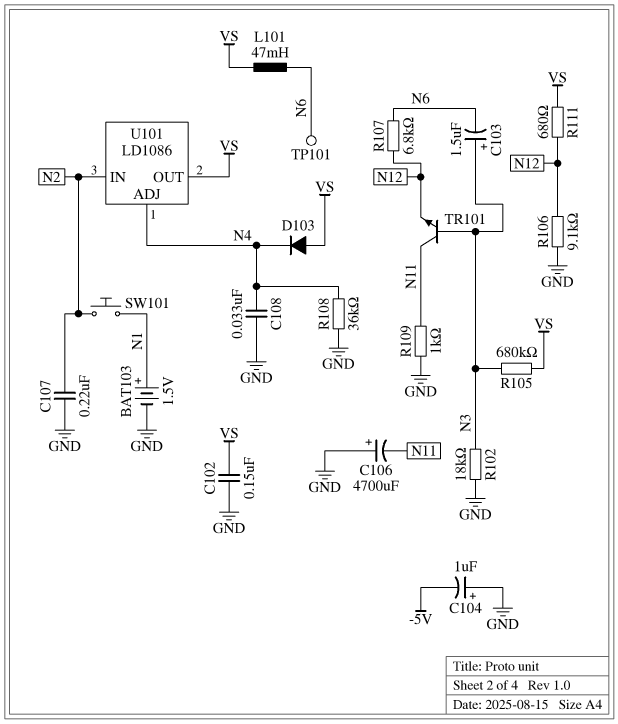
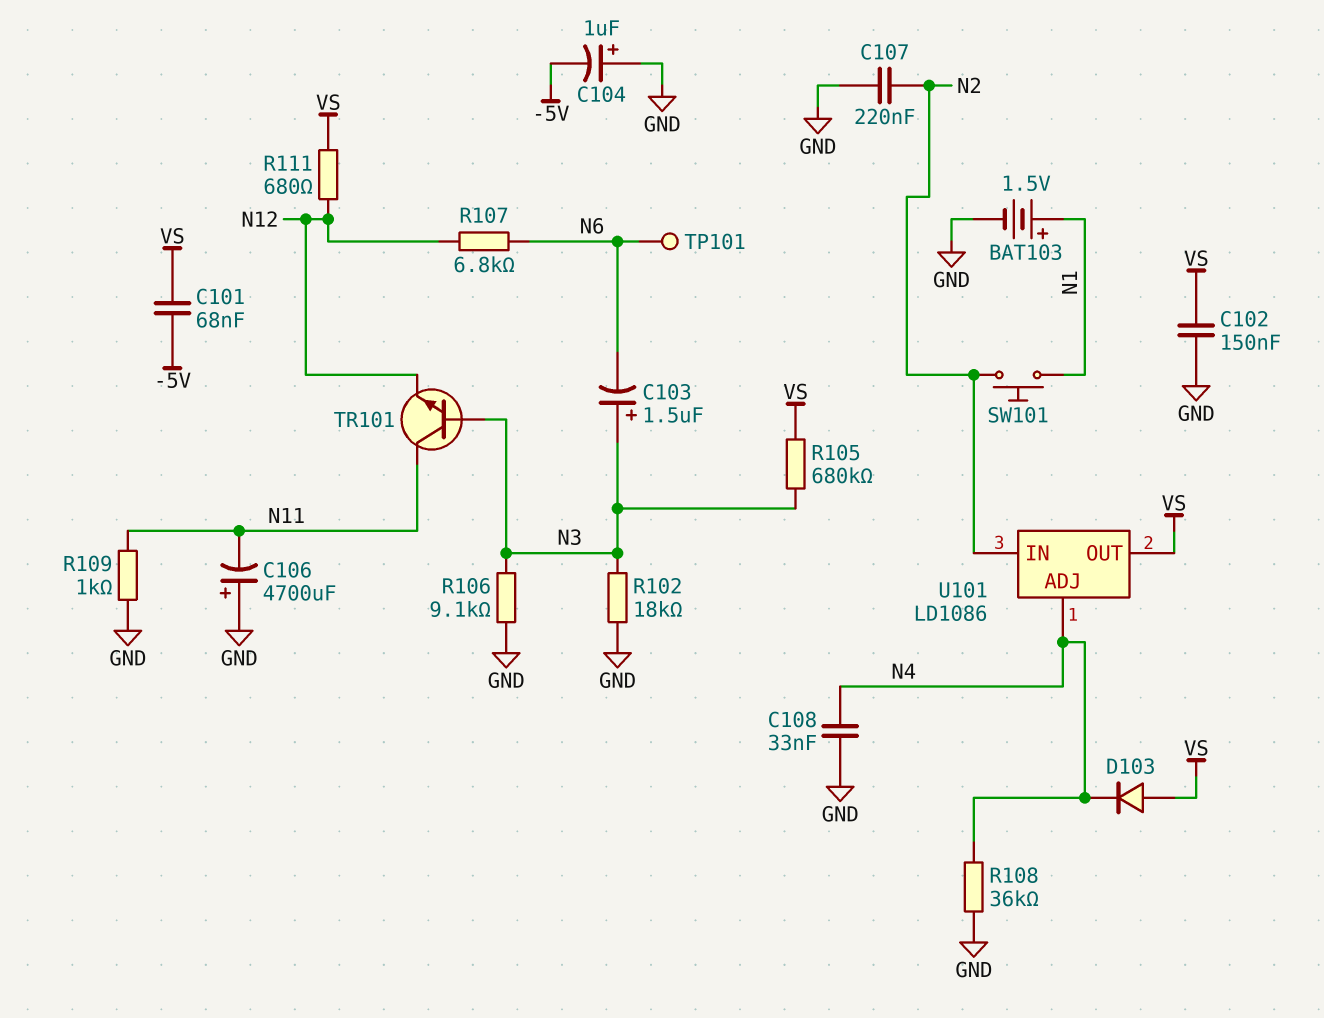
C101: none -> 68nF (-5V, VS)
L101: 47mH (N6, VS) -> none
R106: 9.1k (GND, N12) -> 9.1k (GND, N3)

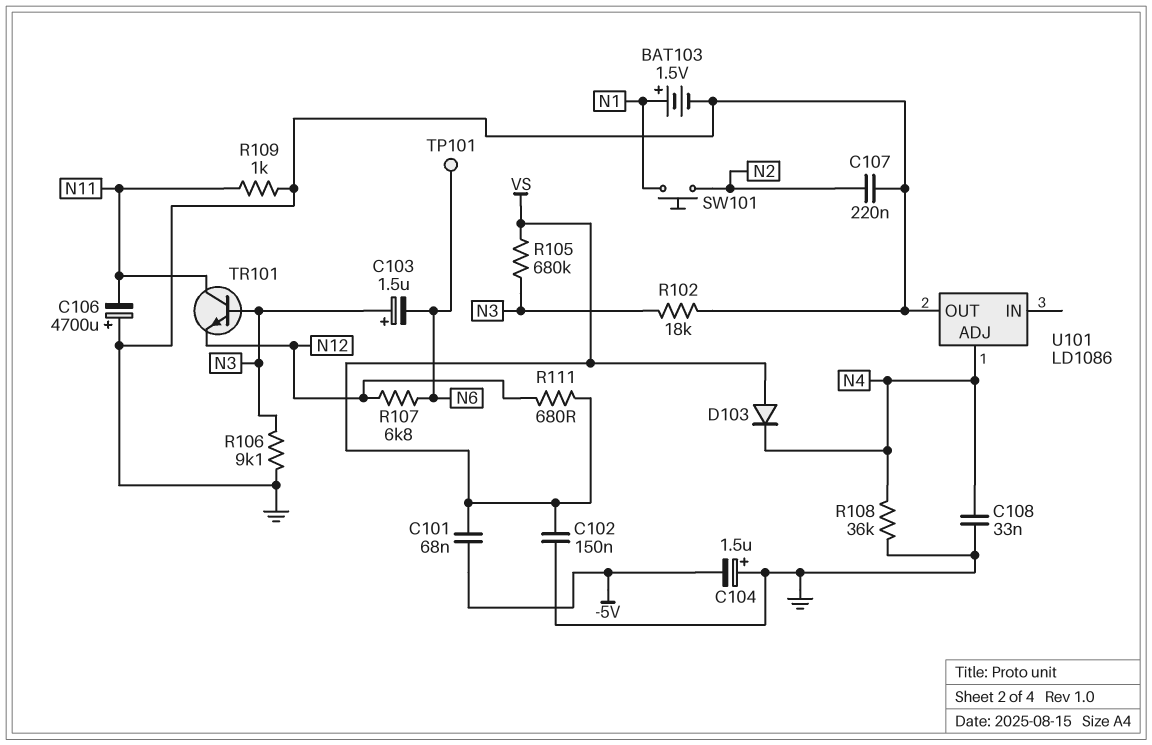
C104: 1uF (plus GND, minus -5V) -> 1.5uF (plus GND, minus -5V)
U101 pin IN: N2 -> none
U101 pin OUT: VS -> GND

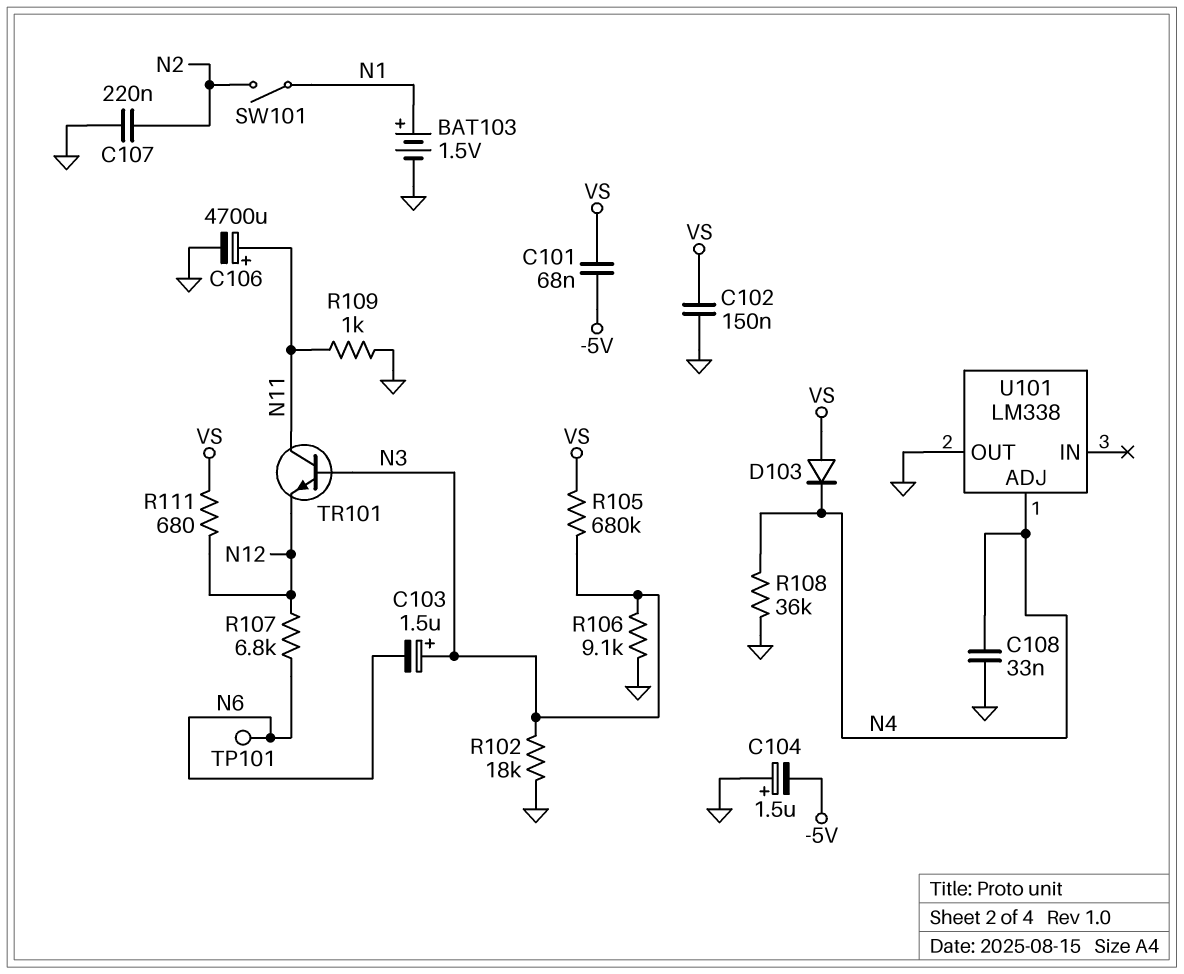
C106: 4700uF (plus GND, minus N11) -> 4700uF (plus N11, minus GND)
SW101: button (N1, N2) -> switch (N1, N2)
U101: LD1086 -> LM338

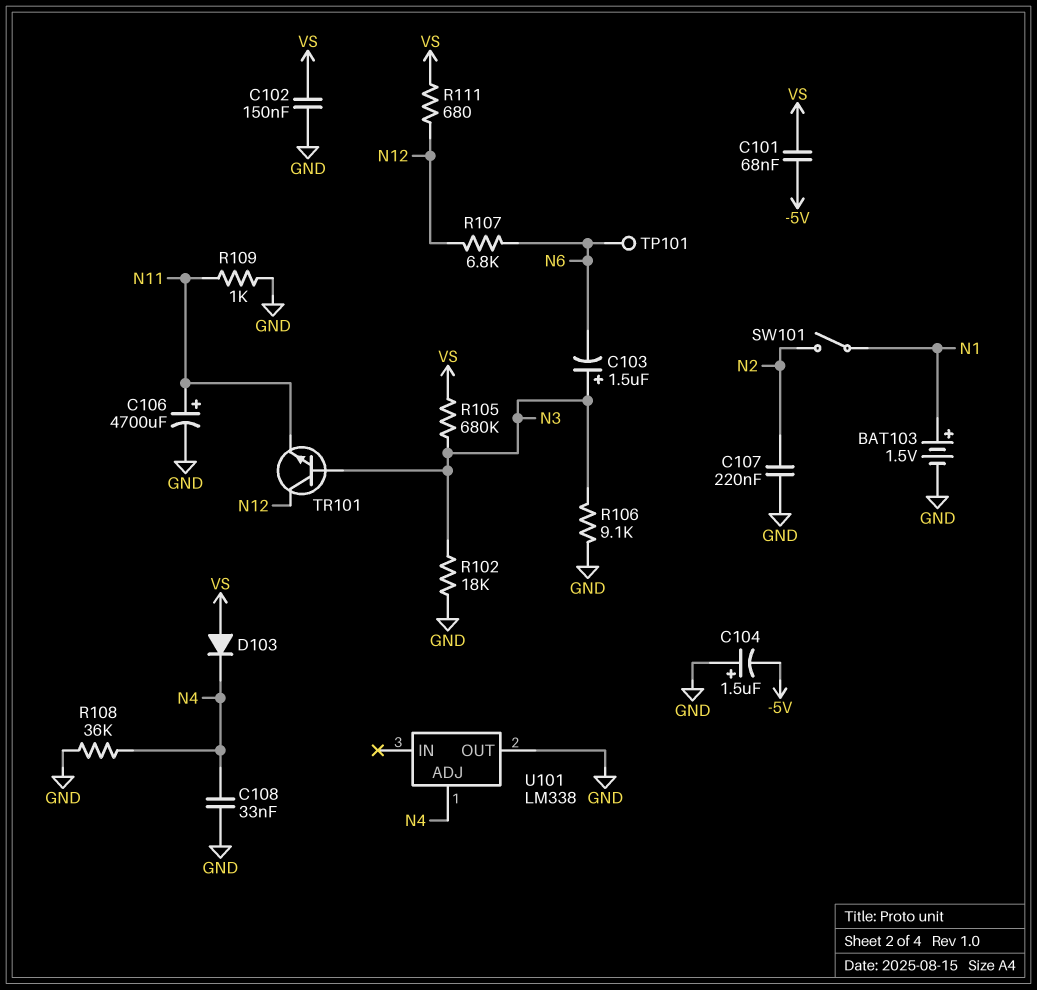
TR101: NPN (B N3, C N11, E N12) -> NPN (B N3, C N12, E N11)

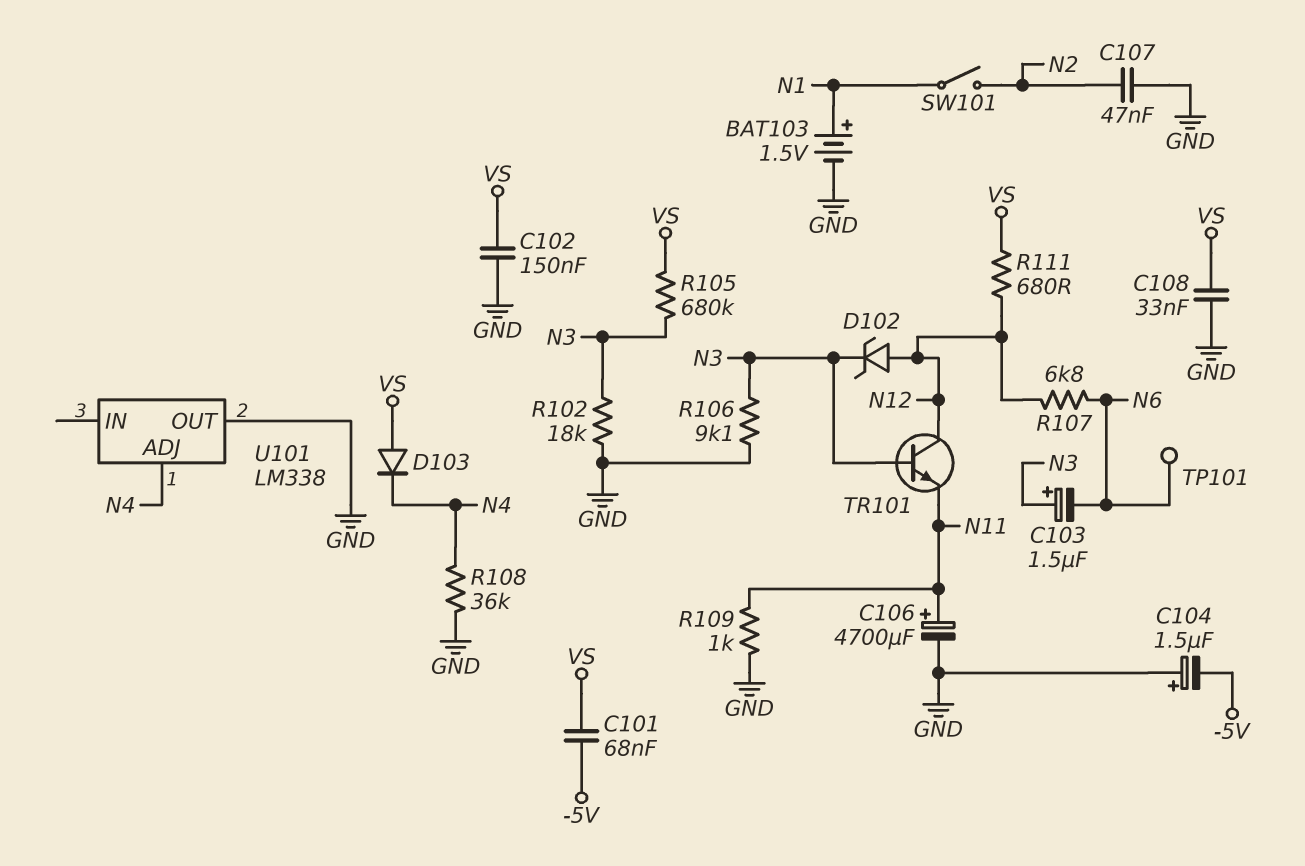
C107: 220nF (GND, N2) -> 47nF (GND, N2)
C108: 33nF (GND, N4) -> 33nF (GND, VS)
D102: none -> zener (A N12, K N3)

